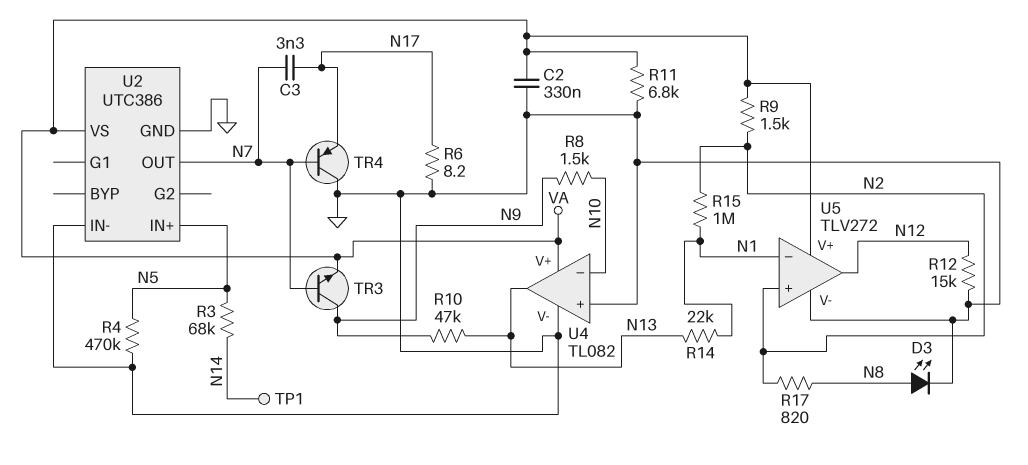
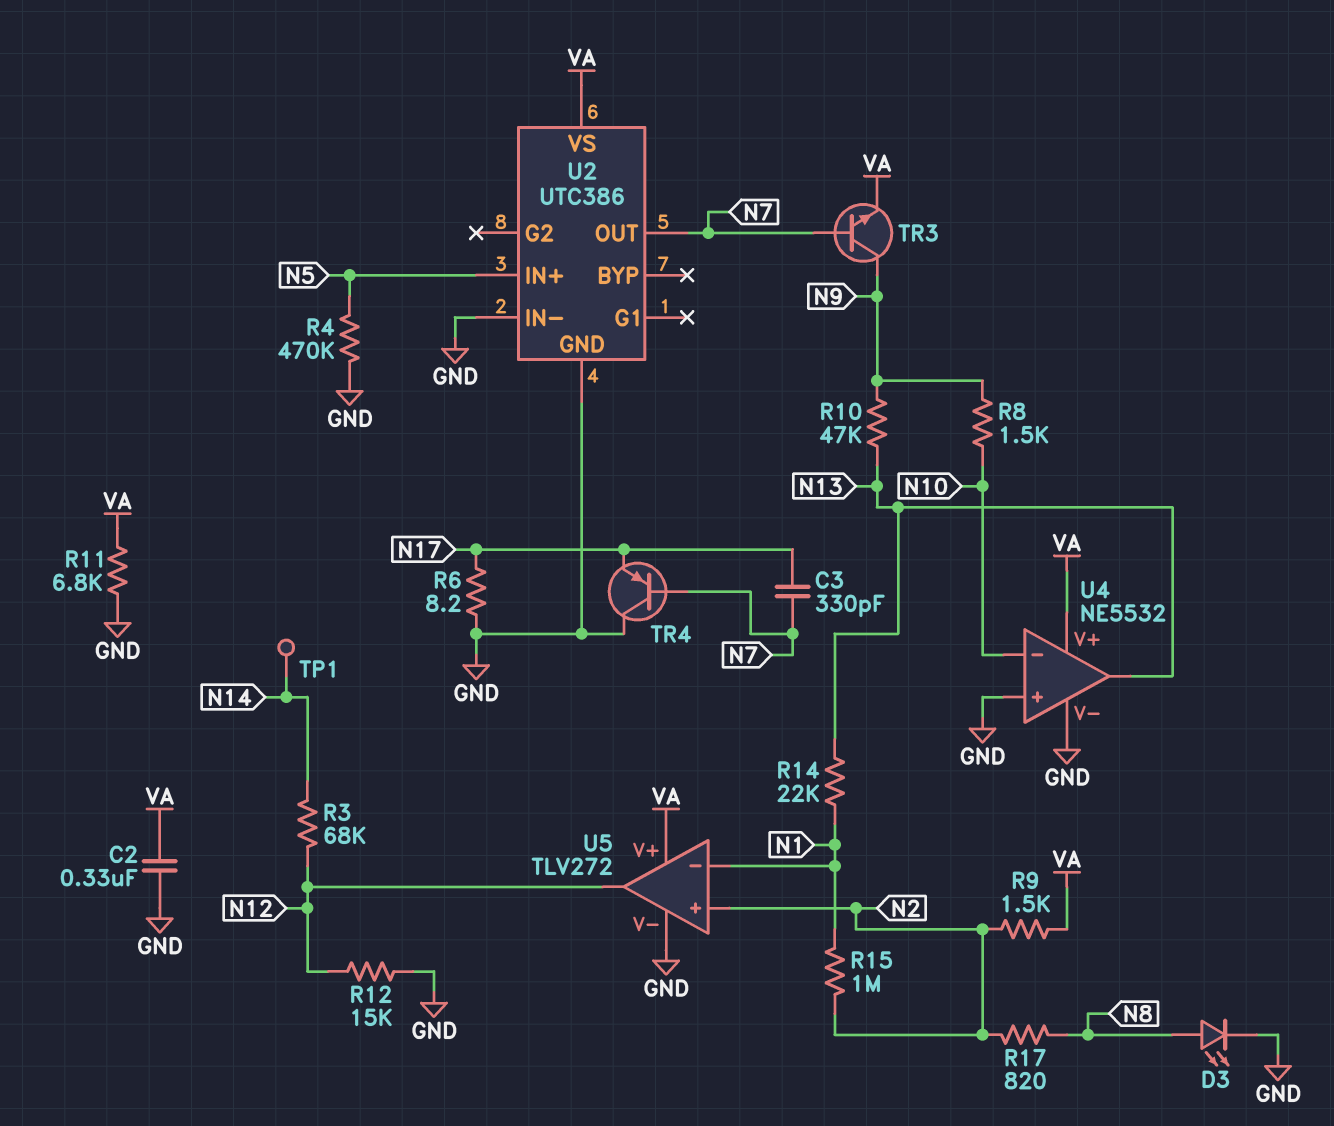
C3: 3.3nF (N7, N17) -> 330pF (N7, N17)
R3: 68k (N5, N14) -> 68k (N12, N14)
U4: TL082 -> NE5532

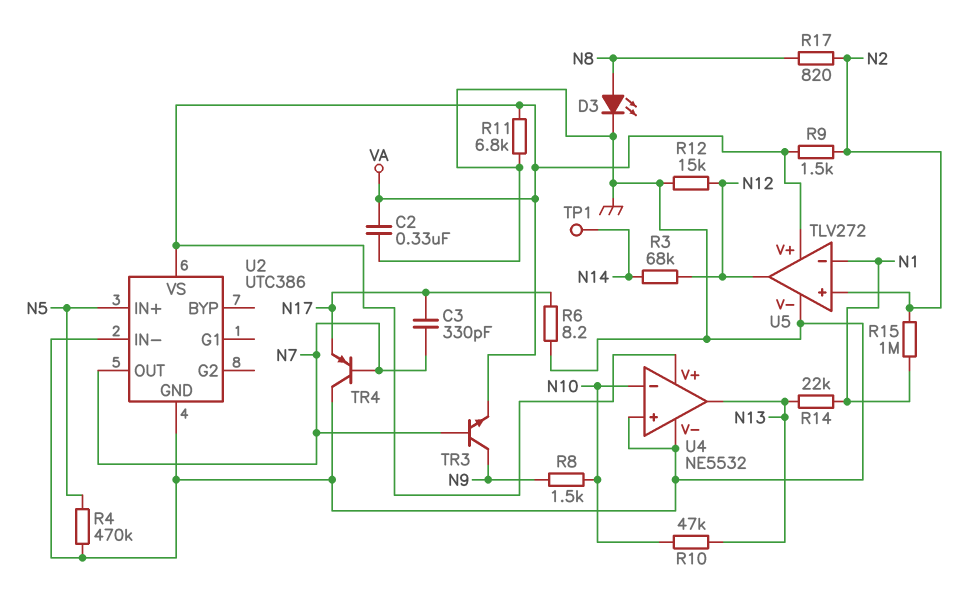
R10: 47k (N9, N13) -> 47k (N10, N13)

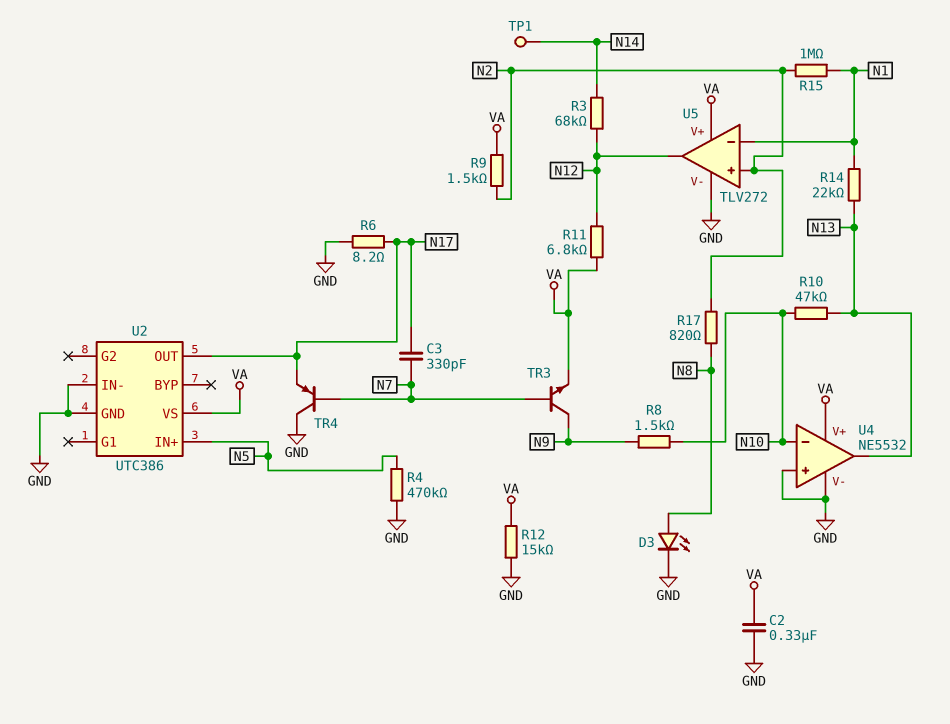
R11: 6.8k (GND, VA) -> 6.8k (N12, VA)
R12: 15k (GND, N12) -> 15k (GND, VA)
U2 pin OUT: N7 -> N17

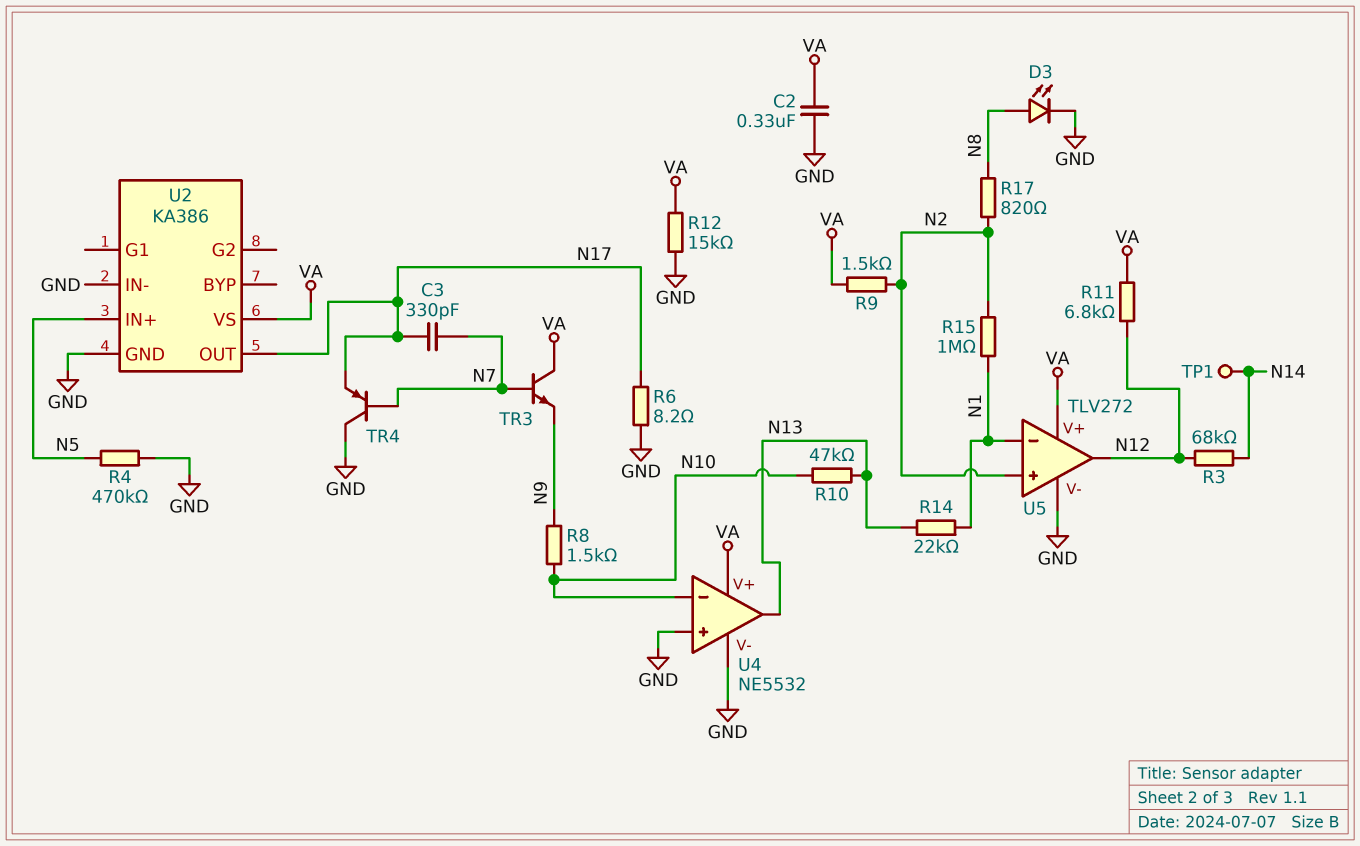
TR3: NPN (B N7, C N9, E VA) -> NPN (B N7, C VA, E N9)
U2: UTC386 -> KA386

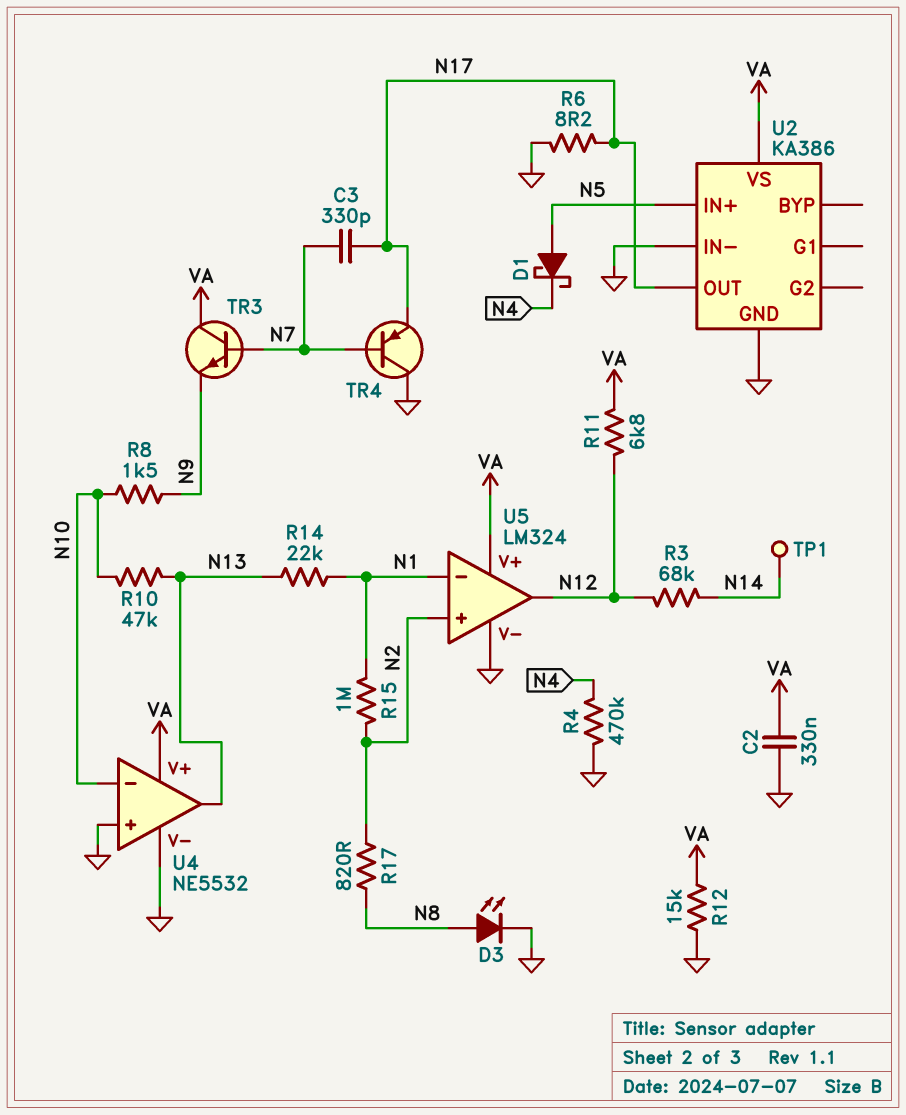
D1: none -> schottky (A N5, K N4)
R4: 470k (GND, N5) -> 470k (GND, N4)
R9: 1.5k (N2, VA) -> none
U5: TLV272 -> LM324

